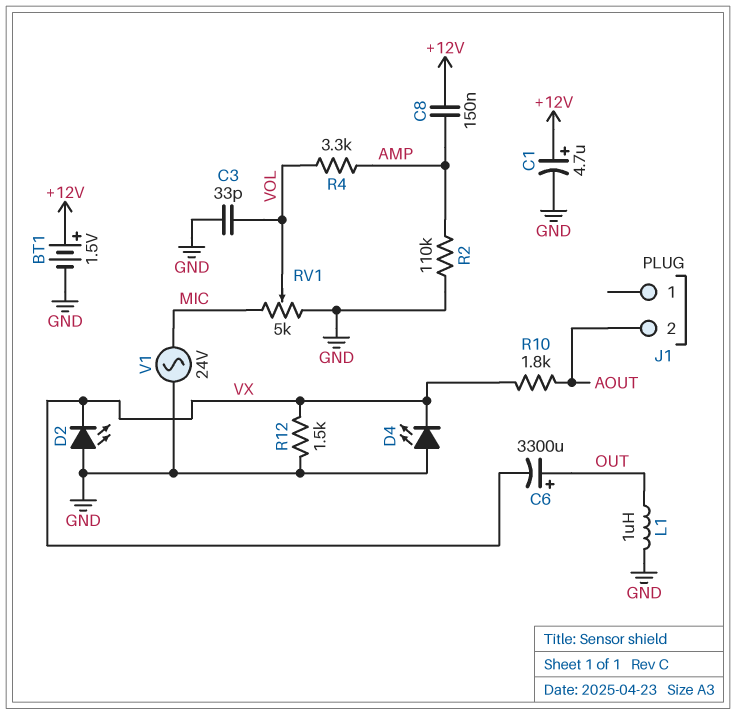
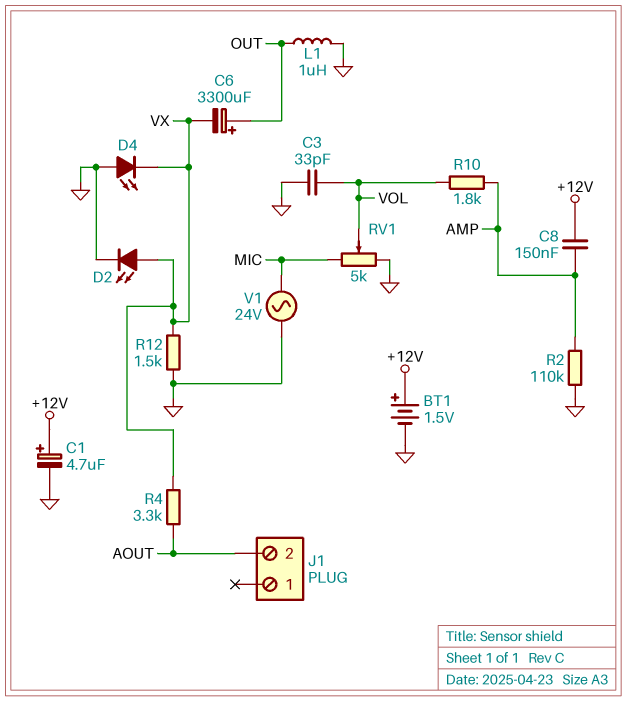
D2: LED (A GND, K VX) -> LED (A VX, K GND)
R4: 3.3k (AMP, VOL) -> 3.3k (AOUT, VX)
R10: 1.8k (AOUT, VX) -> 1.8k (AMP, VOL)

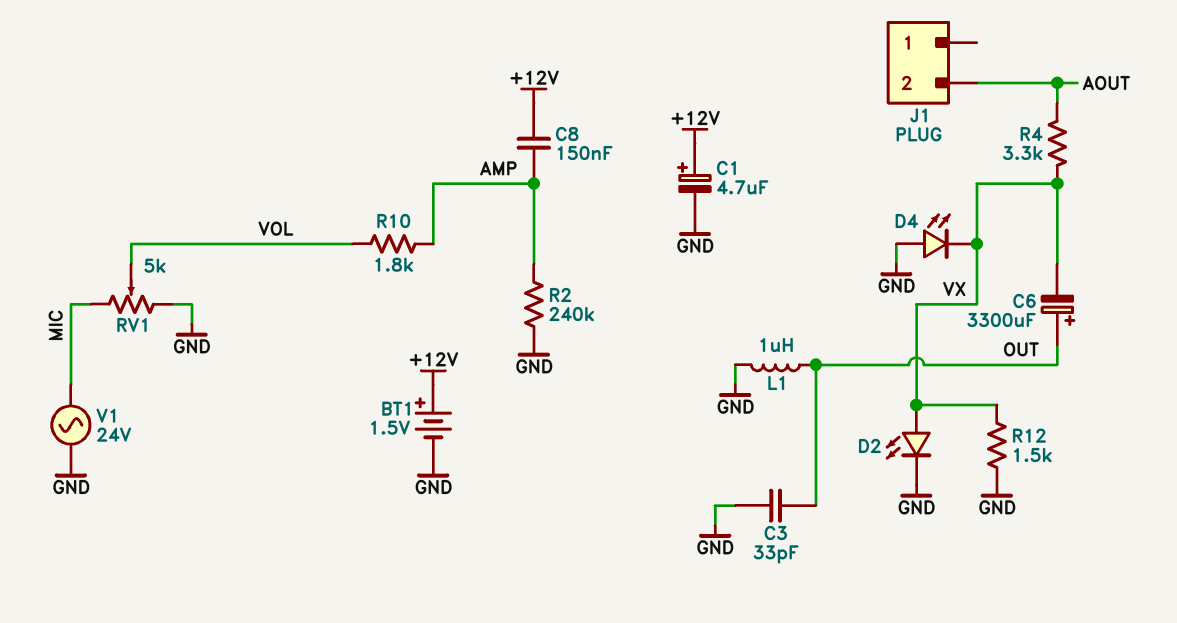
C3: 33pF (GND, VOL) -> 33pF (GND, OUT)
R2: 110k (AMP, GND) -> 240k (AMP, GND)

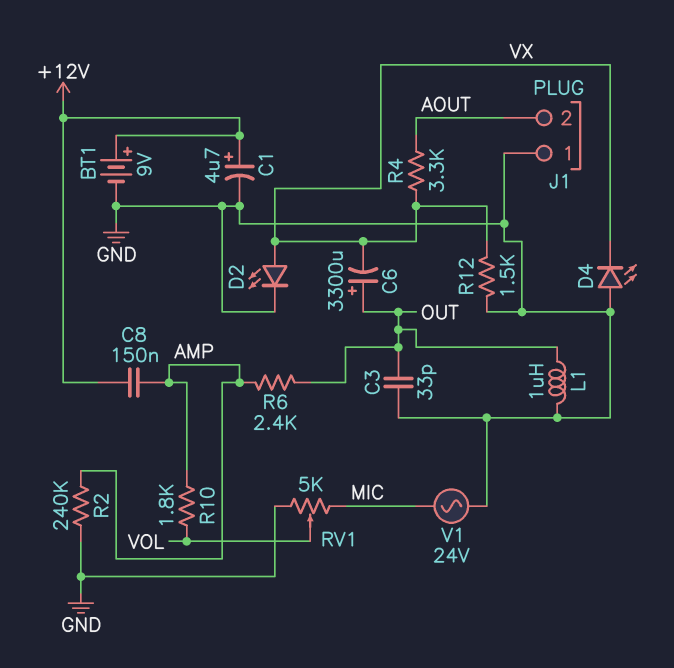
BT1: 1.5V (plus +12V, minus GND) -> 9V (plus +12V, minus GND)
J1 pin 1: none -> GND
R6: none -> 2.4k (AMP, OUT)

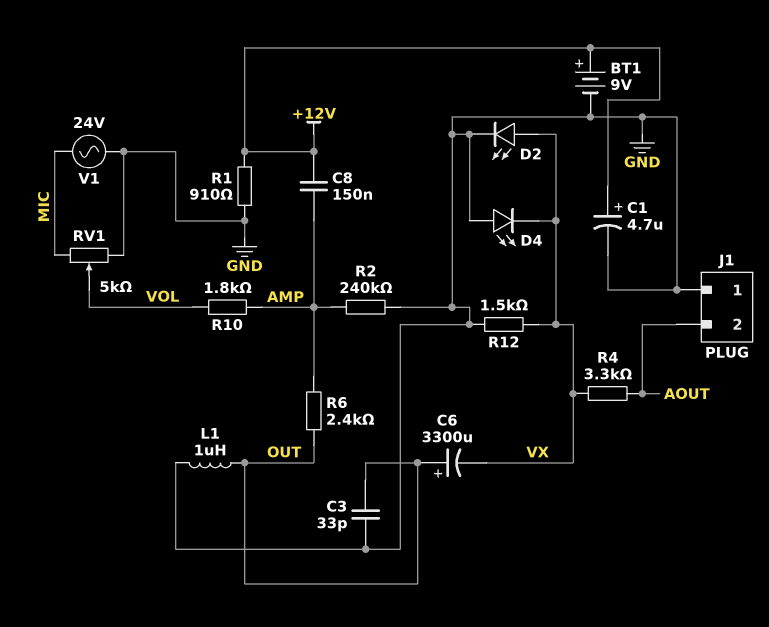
R1: none -> 910 (+12V, GND)

